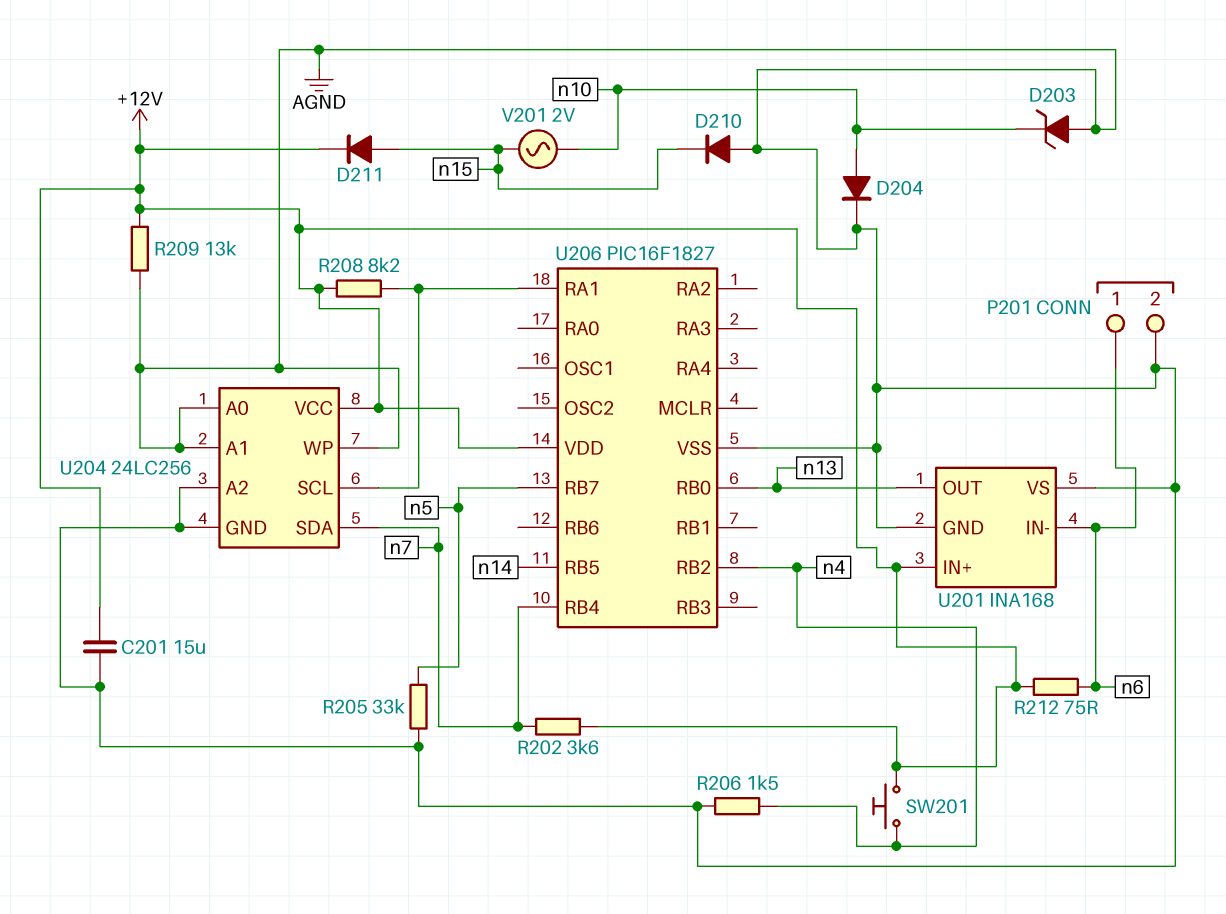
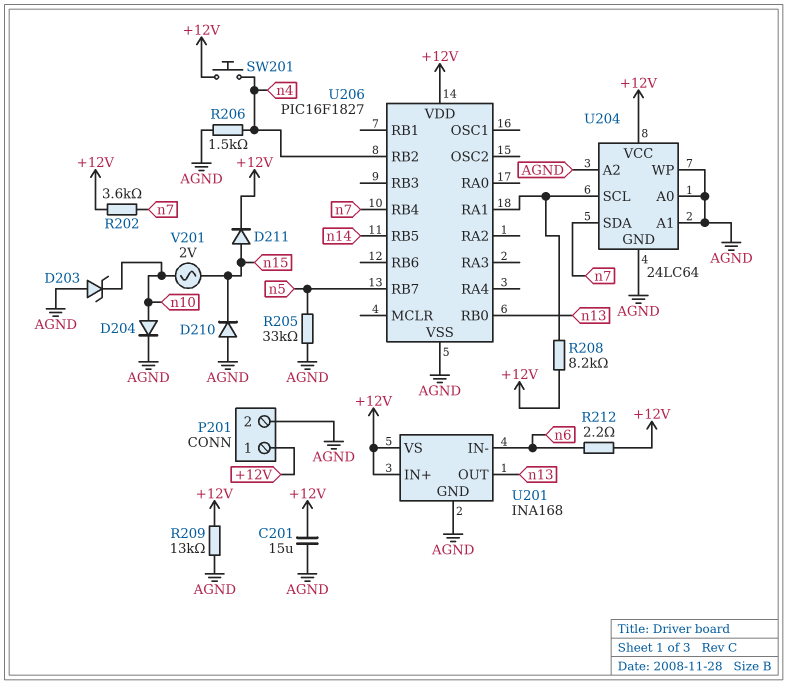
P201 pin 1: n6 -> +12V
R212: 75 (+12V, n6) -> 2.2 (+12V, n6)
U201 pin VS: AGND -> +12V
U204: 24LC256 -> 24LC64

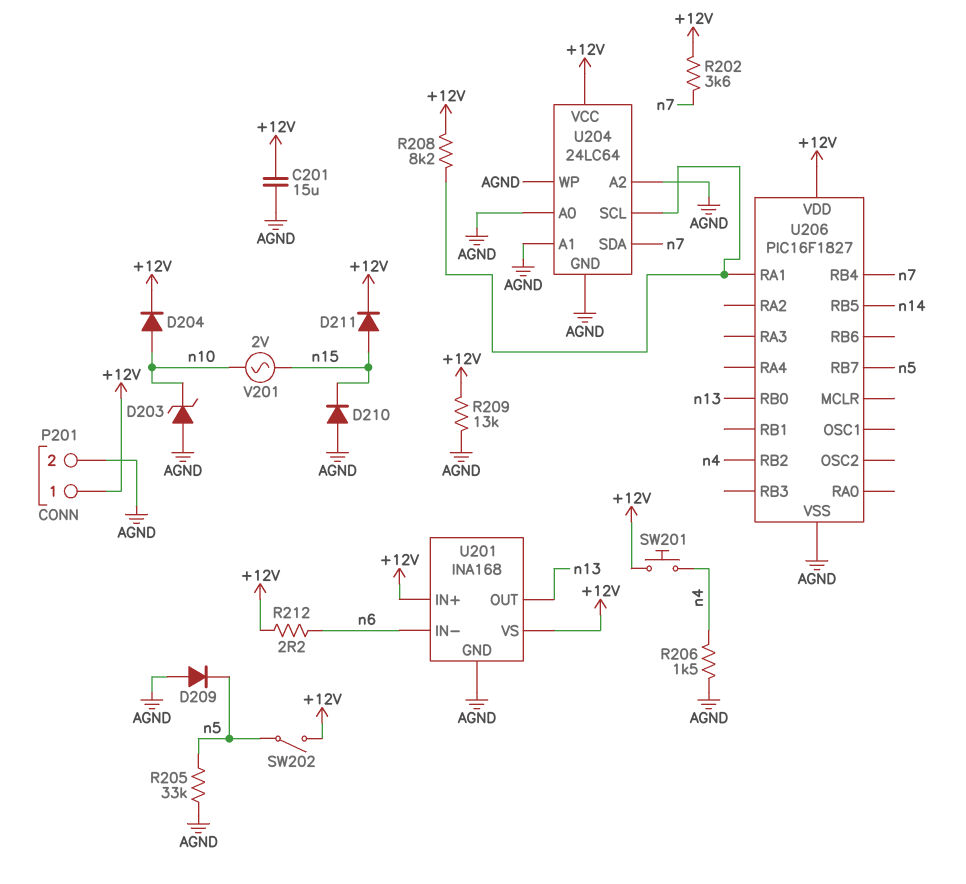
D204: diode (A n10, K AGND) -> diode (A n10, K +12V)
D209: none -> diode (A AGND, K n5)
SW202: none -> switch (+12V, n5)

